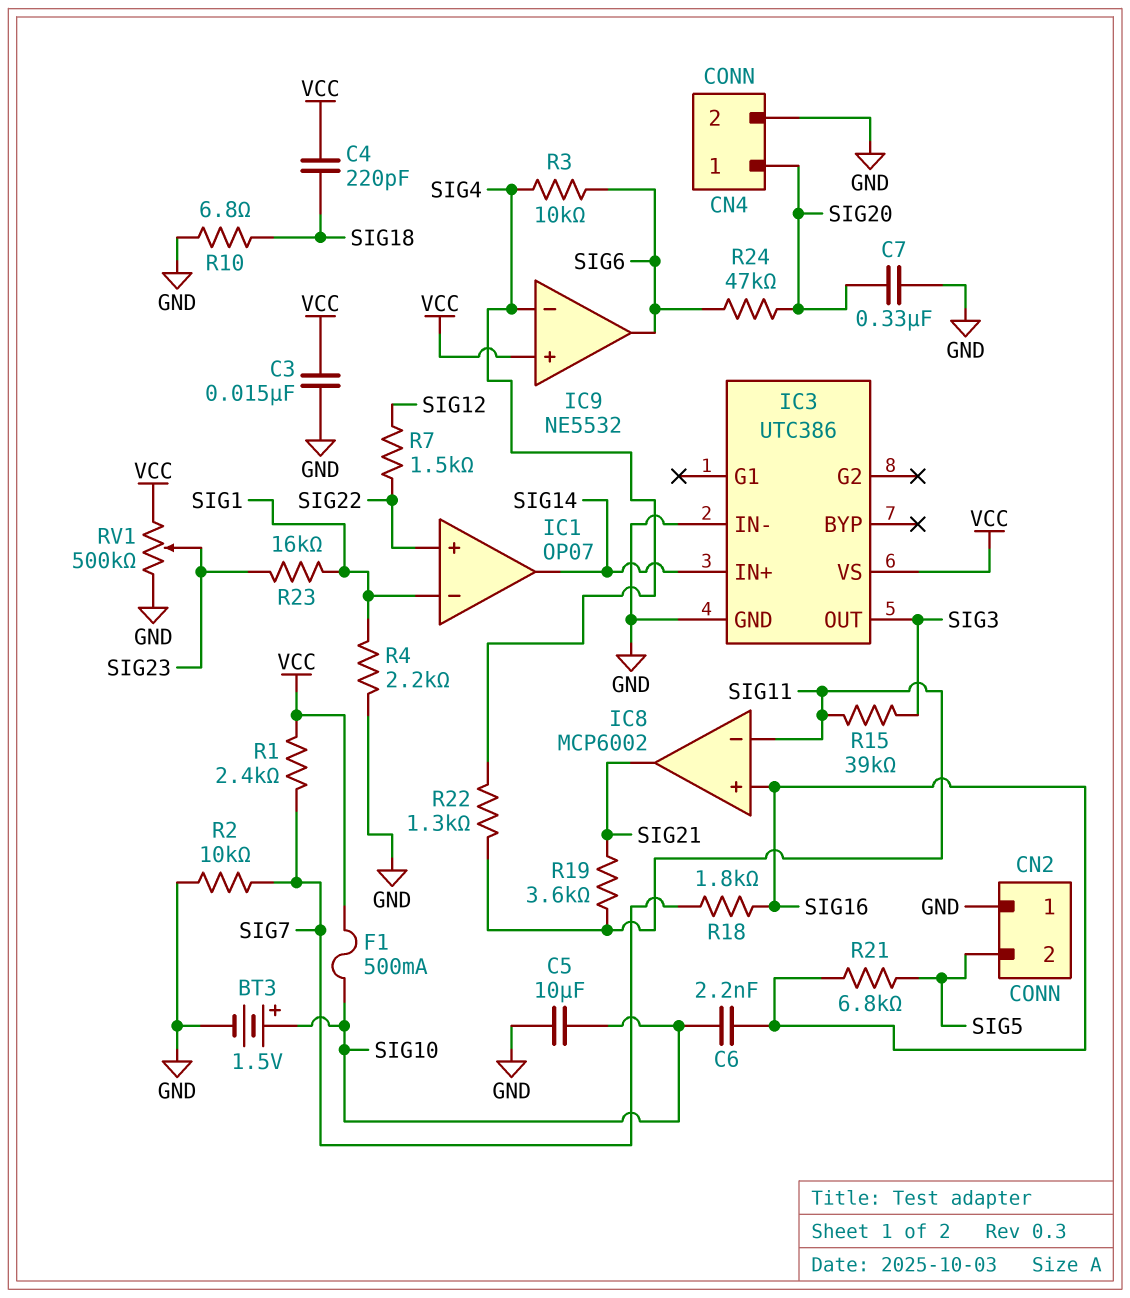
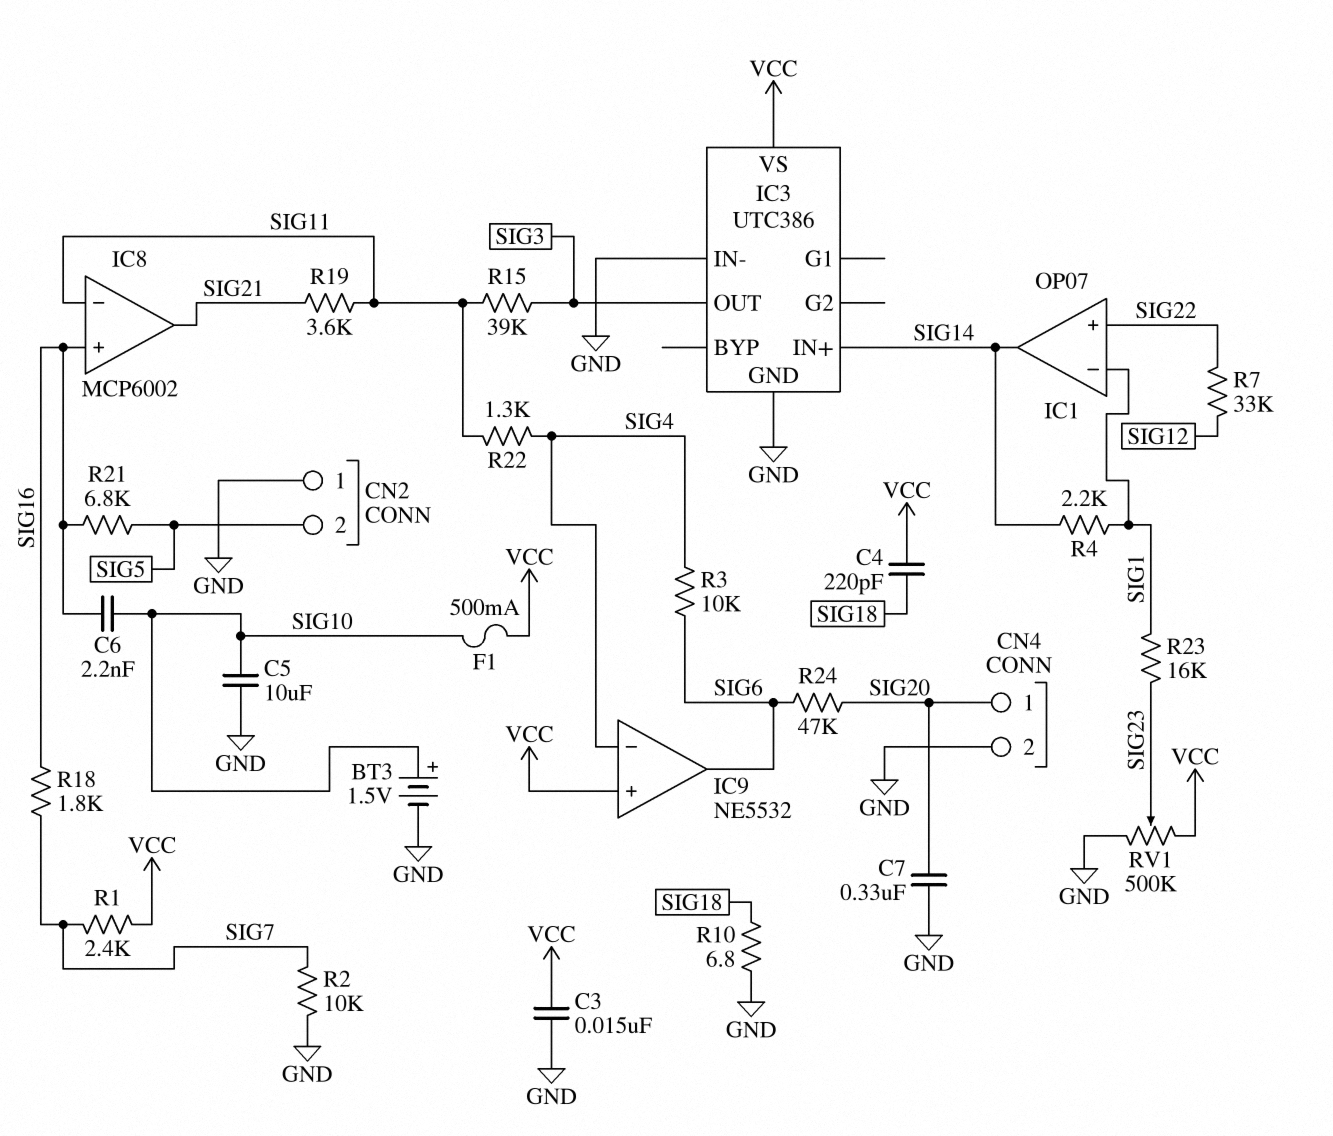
R4: 2.2k (GND, SIG1) -> 2.2k (SIG1, SIG14)
R7: 1.5k (SIG12, SIG22) -> 33k (SIG12, SIG22)

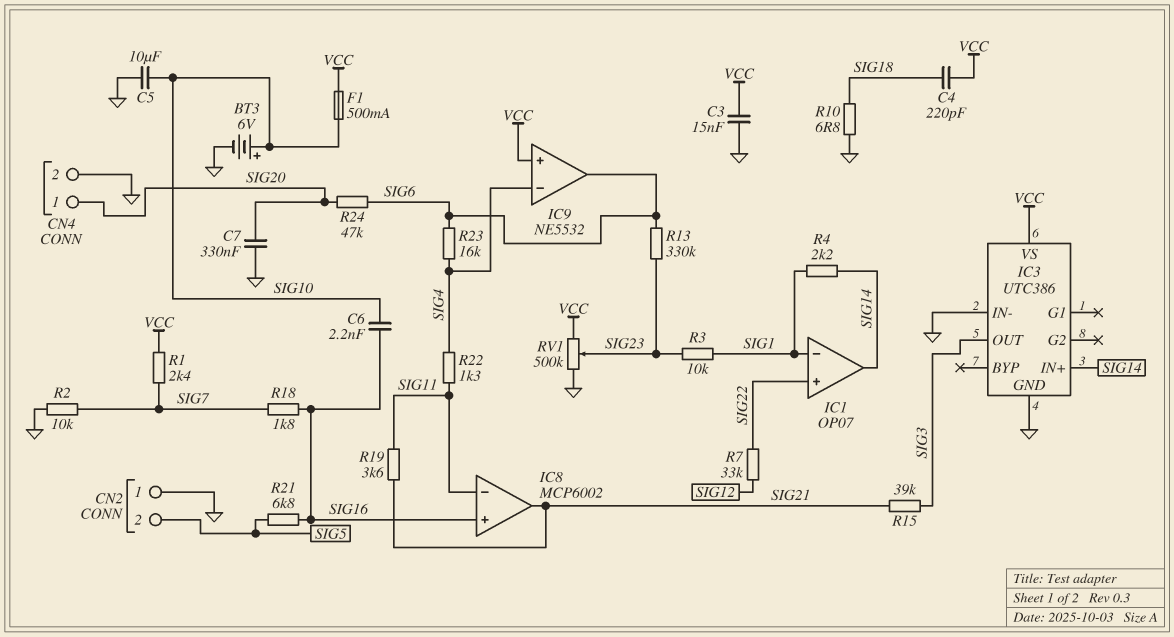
BT3: 1.5V (plus SIG10, minus GND) -> 6V (plus SIG10, minus GND)
R3: 10k (SIG4, SIG6) -> 10k (SIG1, SIG23)
R13: none -> 330k (SIG6, SIG23)
R15: 39k (SIG3, SIG11) -> 39k (SIG3, SIG21)
R23: 16k (SIG1, SIG23) -> 16k (SIG4, SIG6)

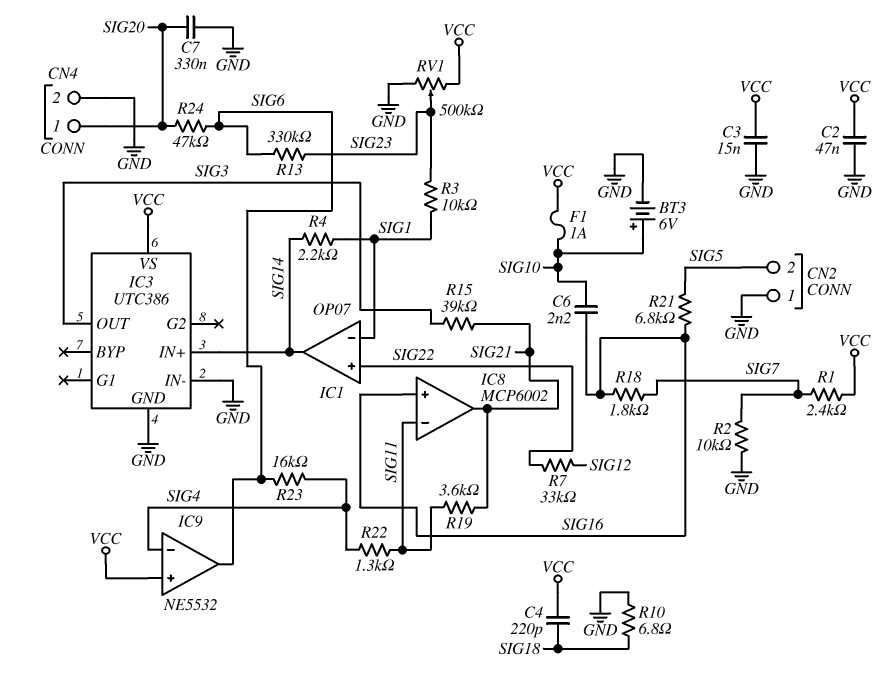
C2: none -> 47nF (GND, VCC)
C5: 10uF (GND, SIG10) -> none
F1: 500mA (SIG10, VCC) -> 1A (SIG10, VCC)

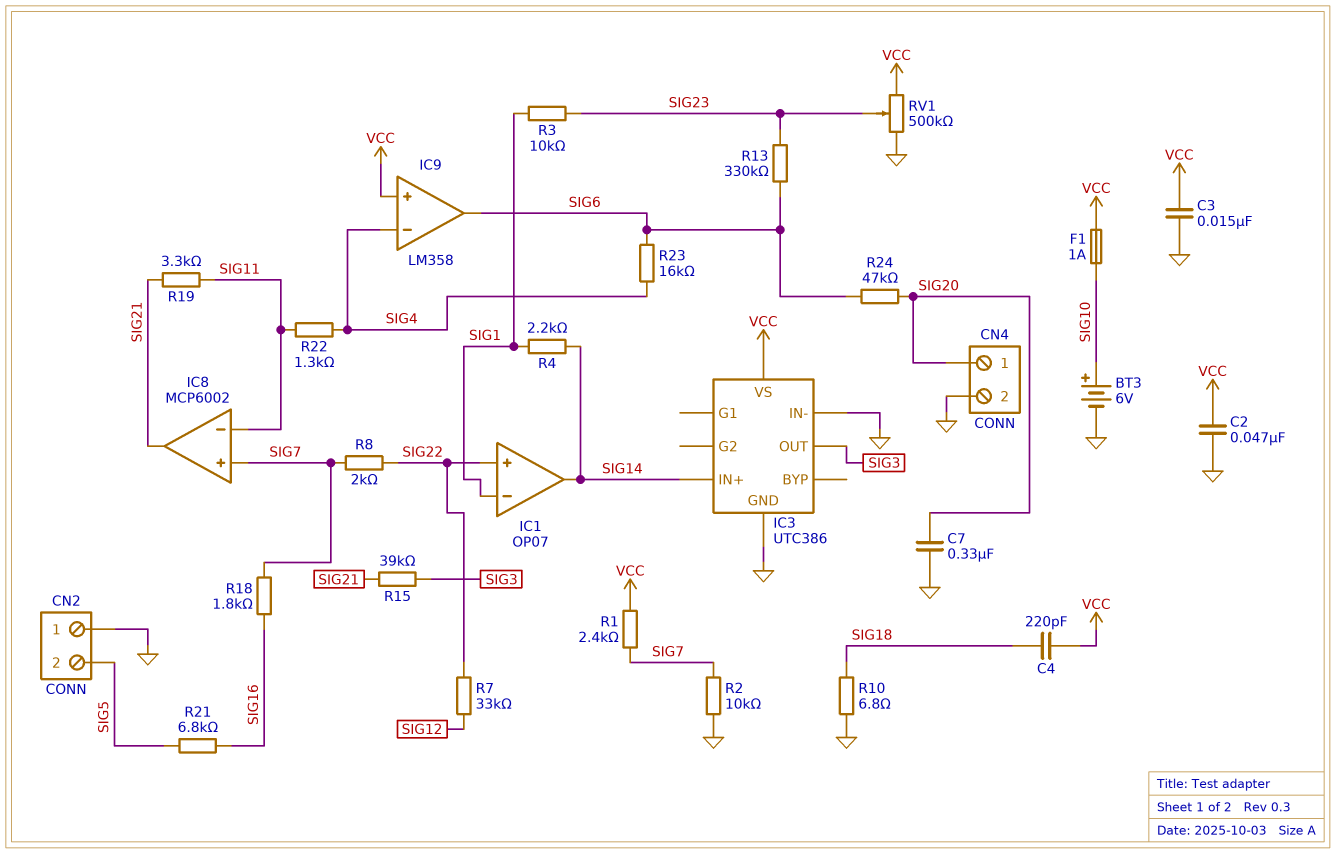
C6: 2.2nF (SIG10, SIG16) -> none
IC8 pin in+: SIG16 -> SIG7
IC9: NE5532 -> LM358
R8: none -> 2k (SIG7, SIG22)
R19: 3.6k (SIG11, SIG21) -> 3.3k (SIG11, SIG21)

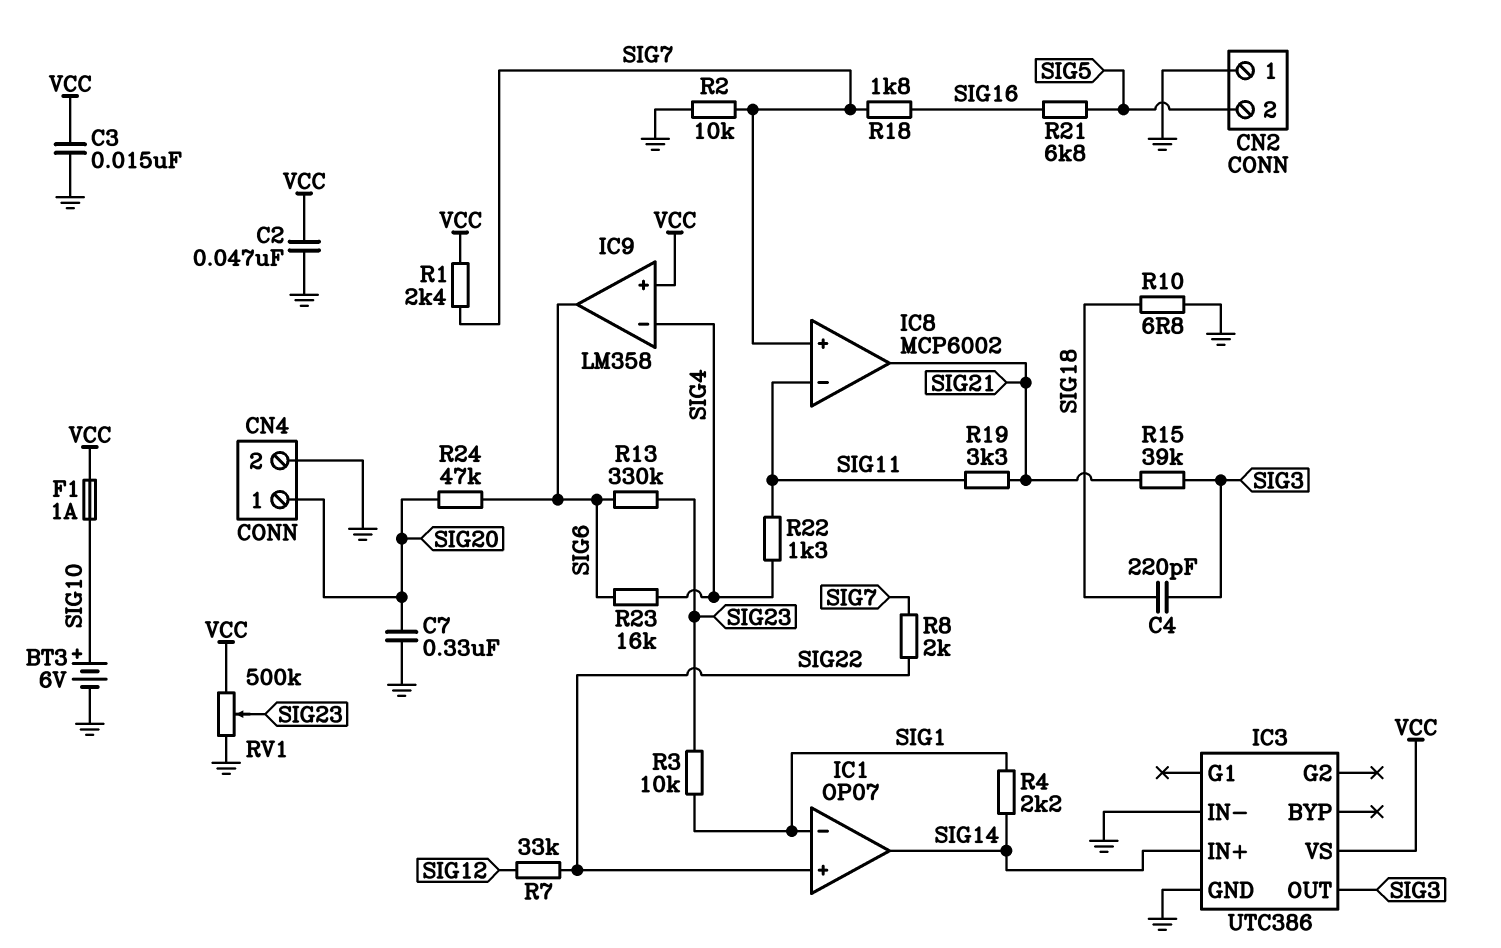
C4: 220pF (SIG18, VCC) -> 220pF (SIG3, SIG18)

